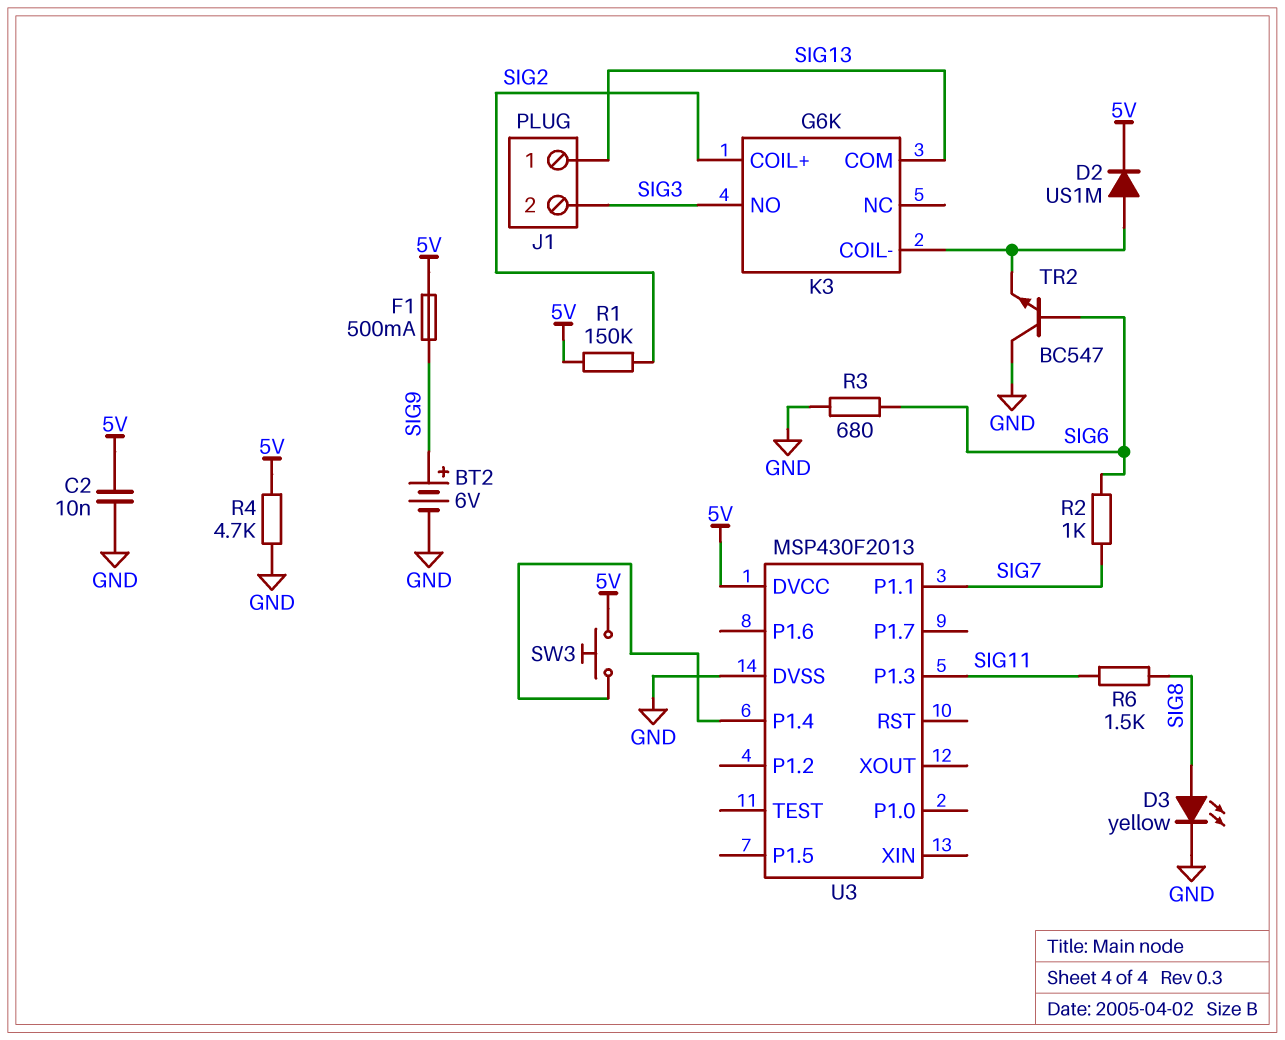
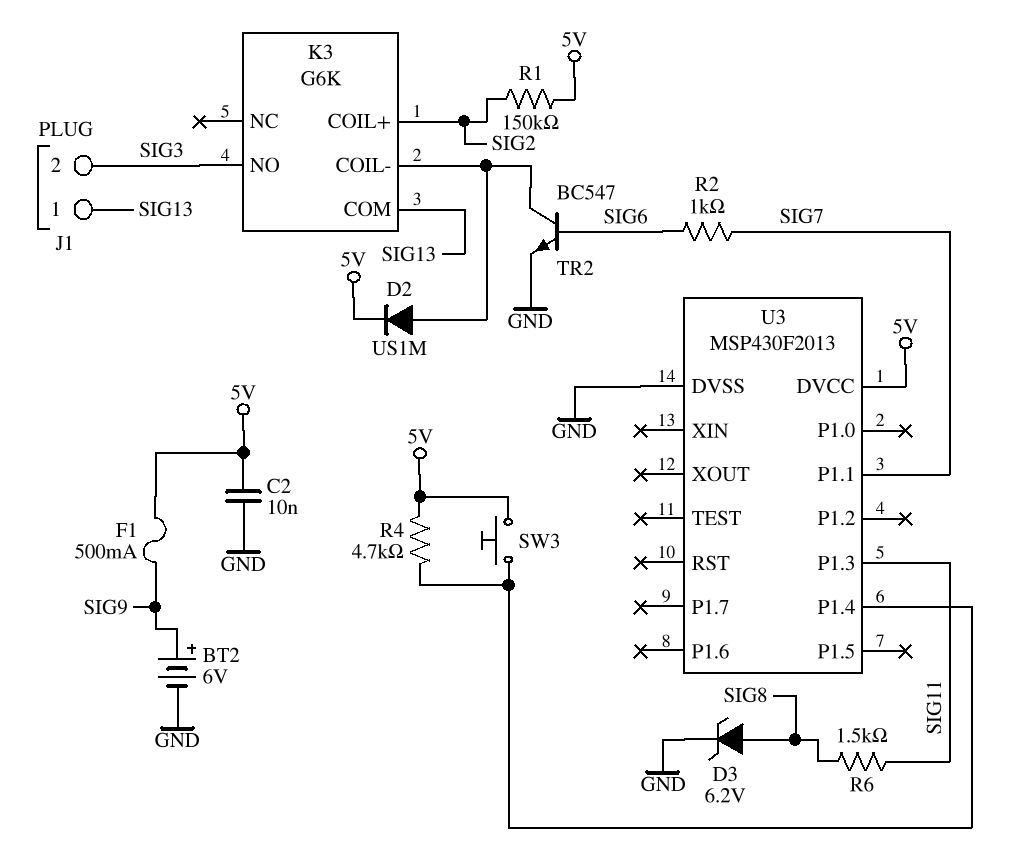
D3: LED yellow (A SIG8, K GND) -> zener 6.2V (A SIG8, K GND)
R3: 680 (GND, SIG6) -> none
R4: 4.7k (5V, GND) -> 4.7k (5V, U3/P1.4)
TR2: NPN BC547 (B SIG6, C GND, E K3/COIL-) -> NPN BC547 (B SIG6, C K3/COIL-, E GND)

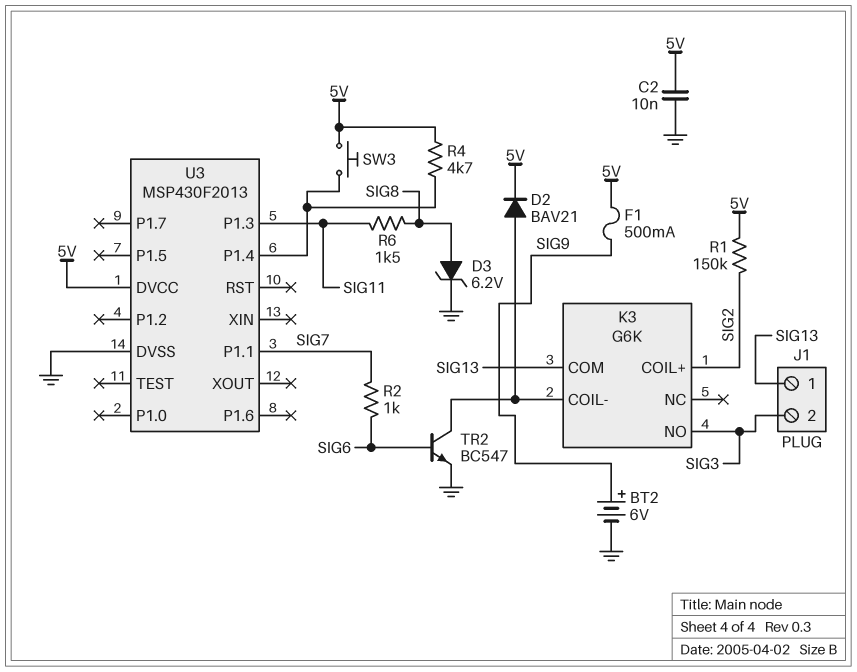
D2: diode US1M (A K3/COIL-, K 5V) -> diode BAV21 (A K3/COIL-, K 5V)

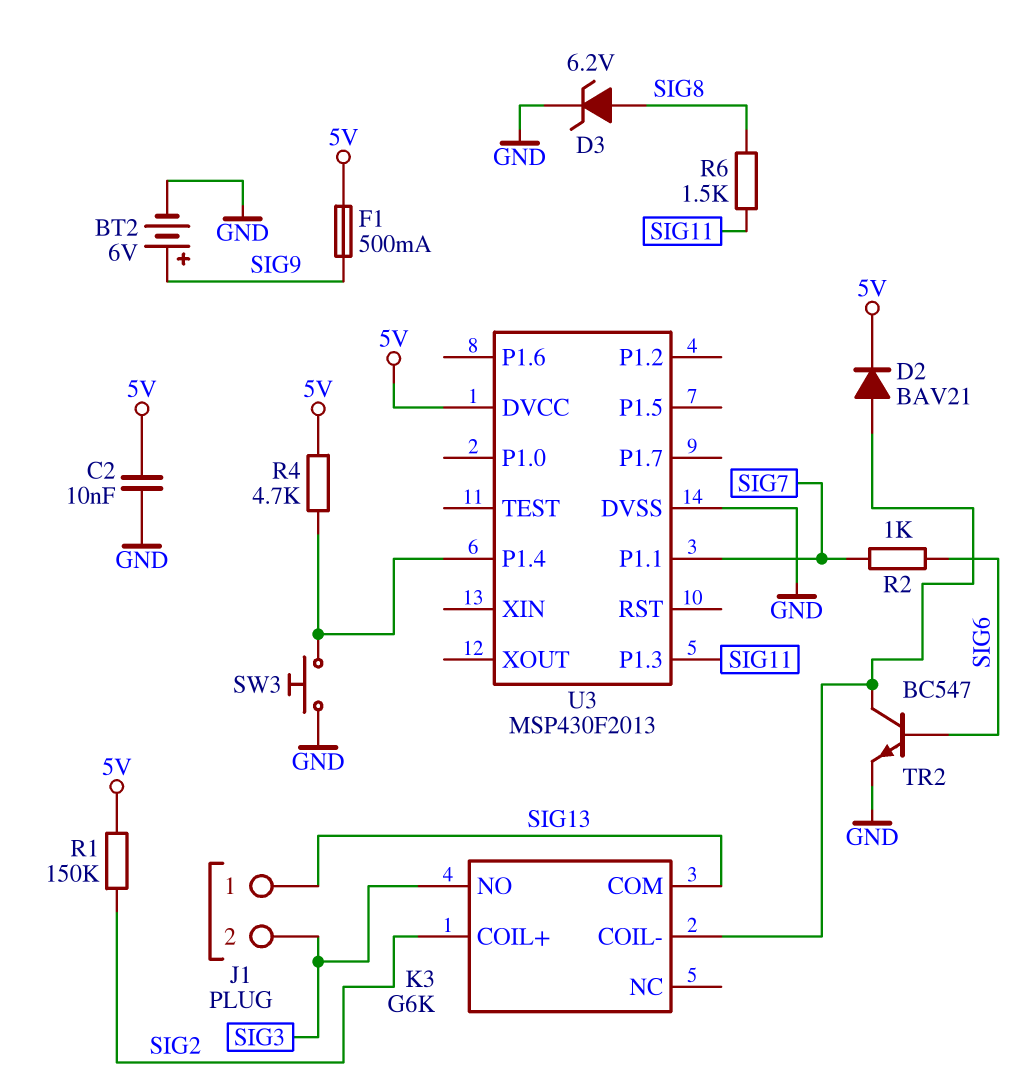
SW3: button (5V, U3/P1.4) -> button (GND, U3/P1.4)

